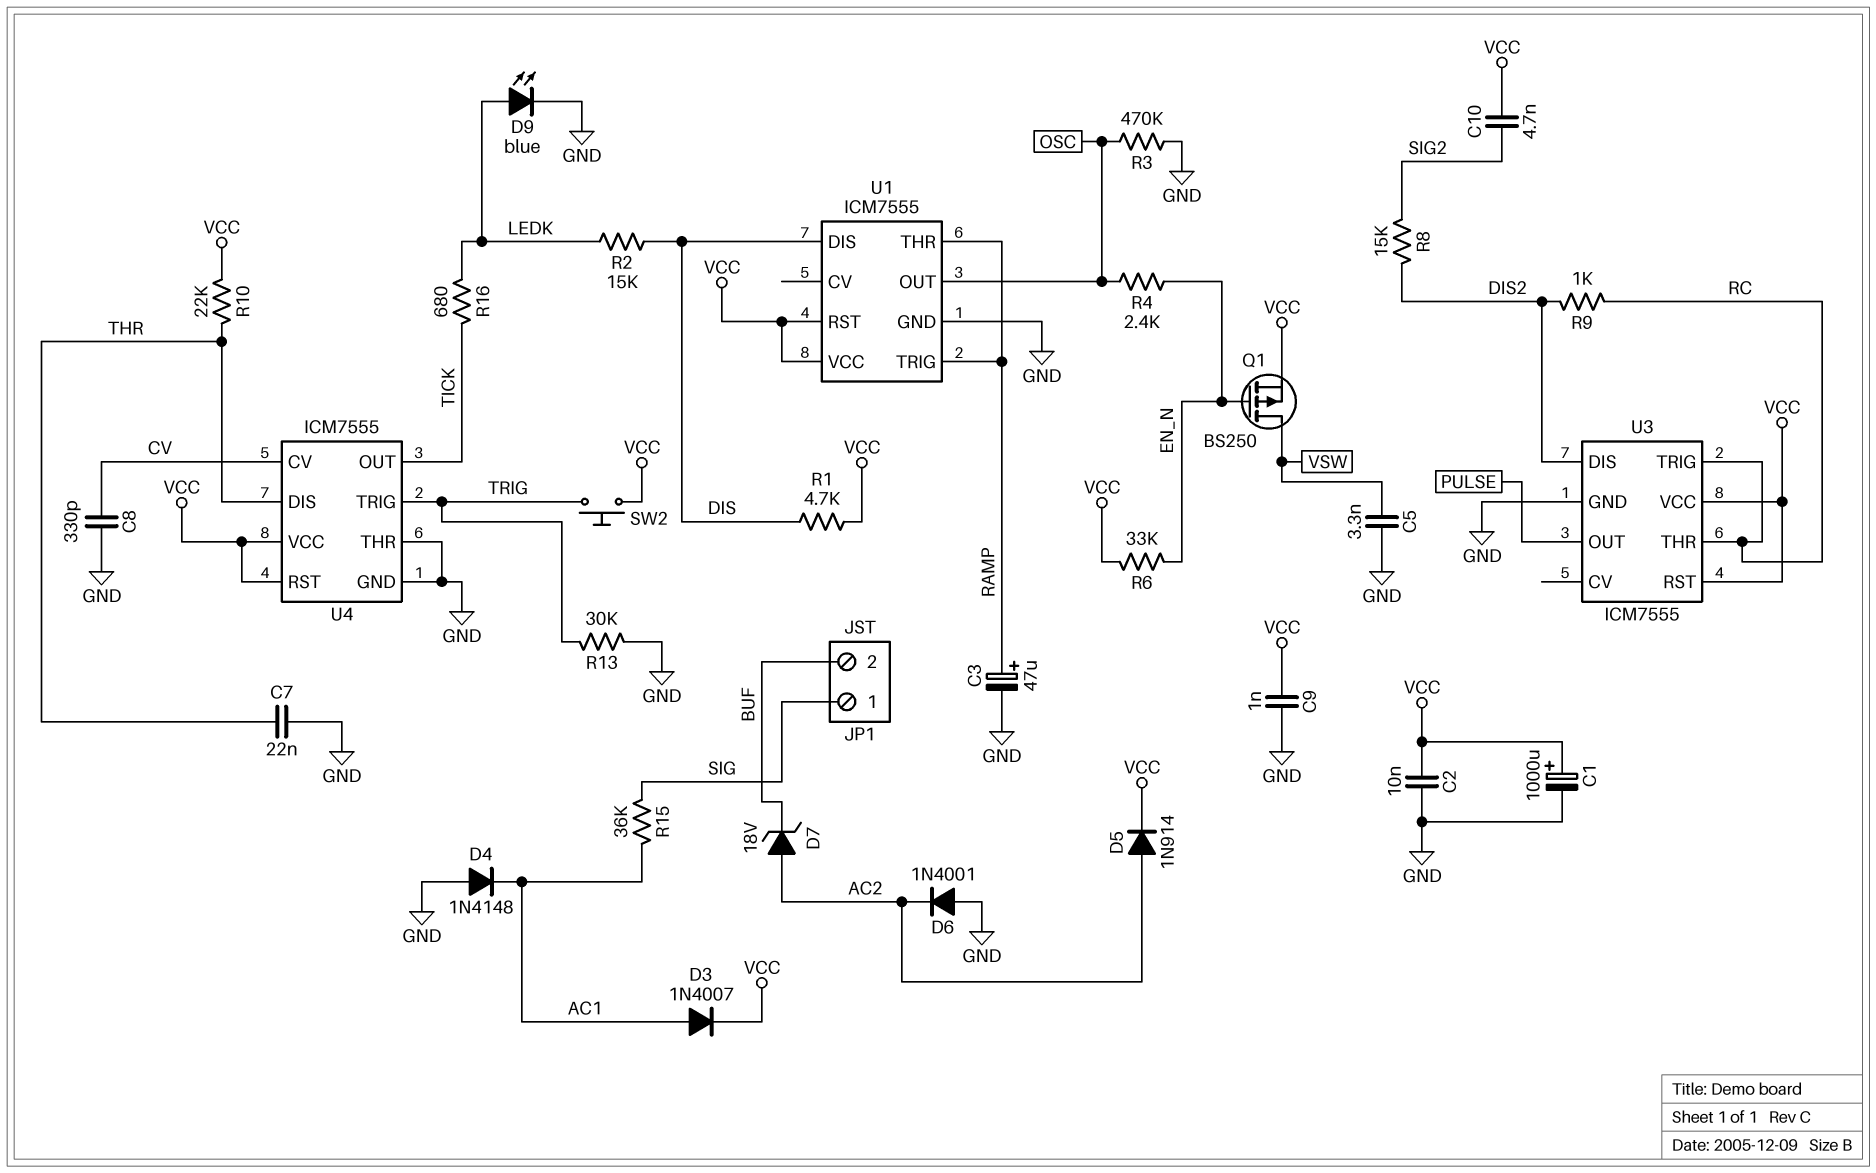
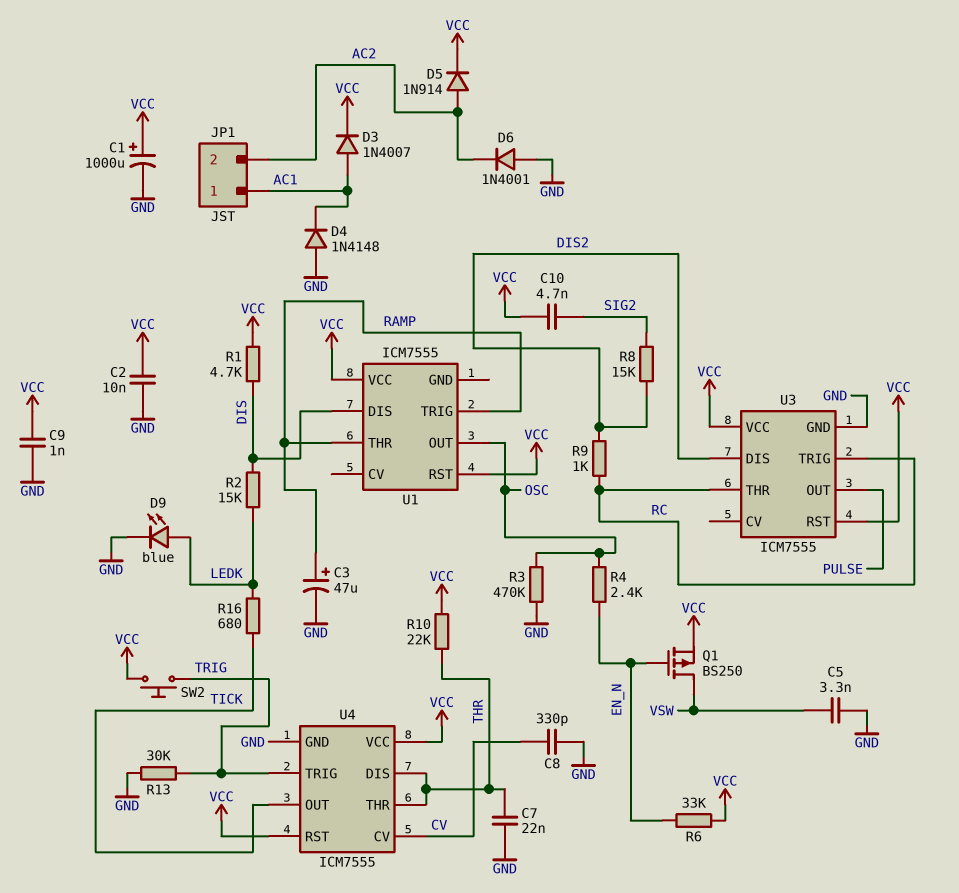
D7: zener 18V (A AC2, K BUF) -> none
JP1 pin 1: SIG -> AC1
JP1 pin 2: BUF -> AC2
R15: 36k (AC1, SIG) -> none
U1 pin GND: GND -> none
U4 pin THR: GND -> THR

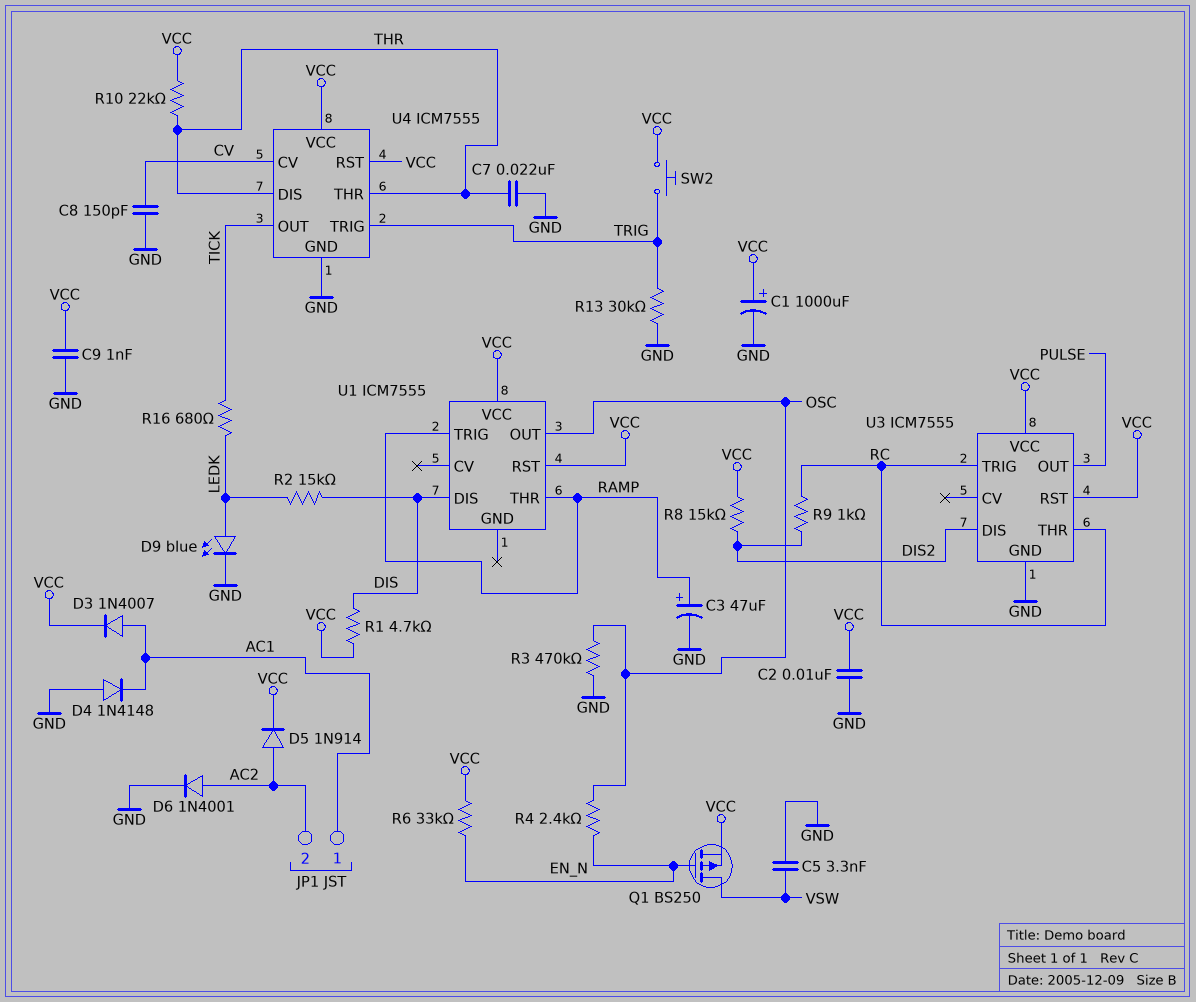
C8: 330pF (CV, GND) -> 150pF (CV, GND)
C10: 4.7nF (SIG2, VCC) -> none
D6: diode 1N4001 (A GND, K AC2) -> diode 1N4001 (A AC2, K GND)
R8: 15k (DIS2, SIG2) -> 15k (DIS2, VCC)

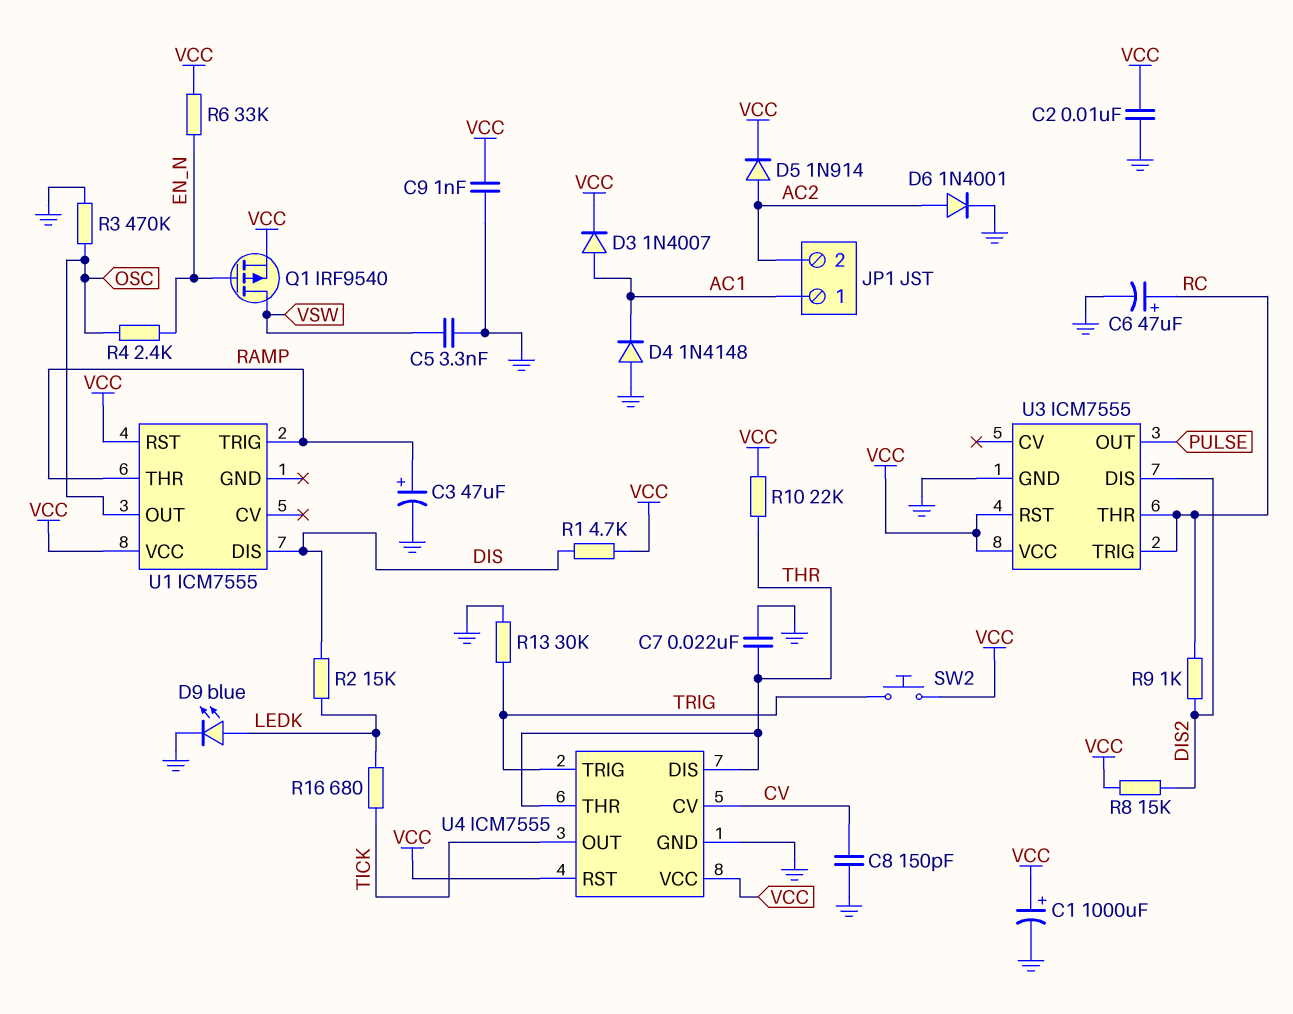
C6: none -> 47uF (plus RC, minus GND)
Q1: PMOS BS250 (G EN_N, D VSW, S VCC) -> PMOS IRF9540 (G EN_N, D VSW, S VCC)

